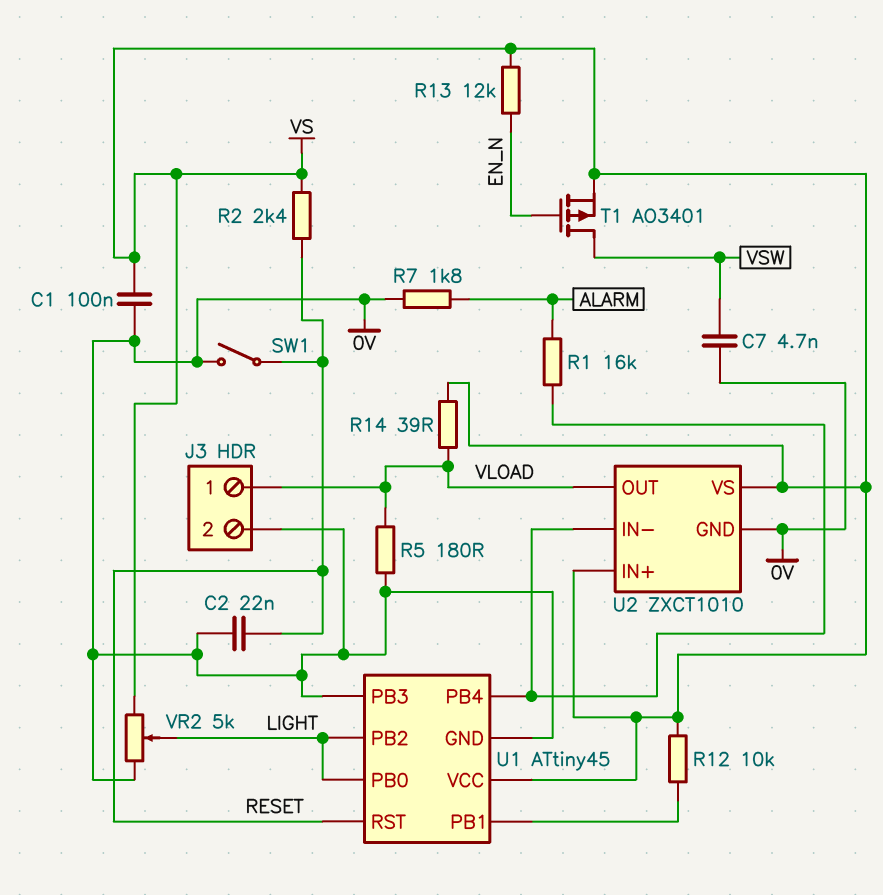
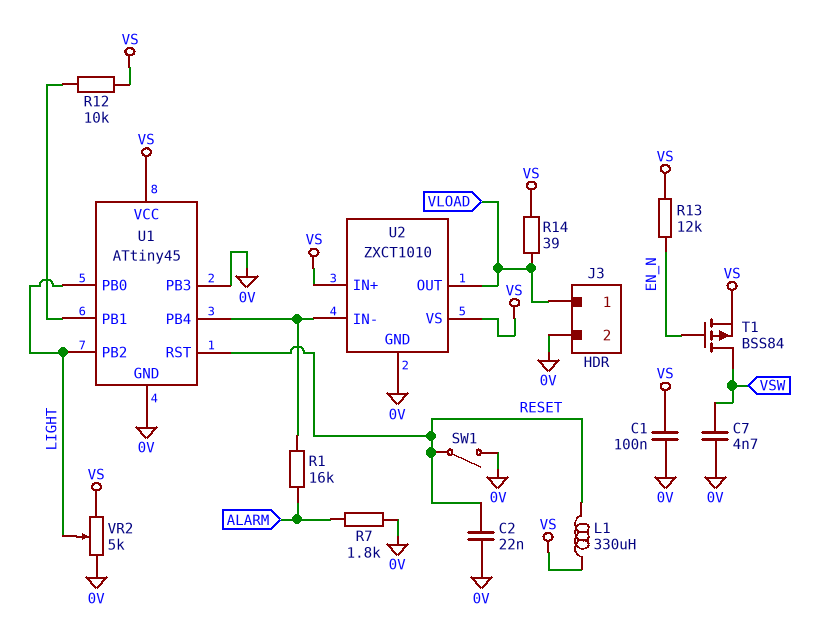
L1: none -> 330uH (RESET, VS)
R2: 2.4k (RESET, VS) -> none
R5: 180 (0V, VLOAD) -> none
T1: PMOS AO3401 (G EN_N, D VSW, S VS) -> PMOS BSS84 (G EN_N, D VSW, S VS)

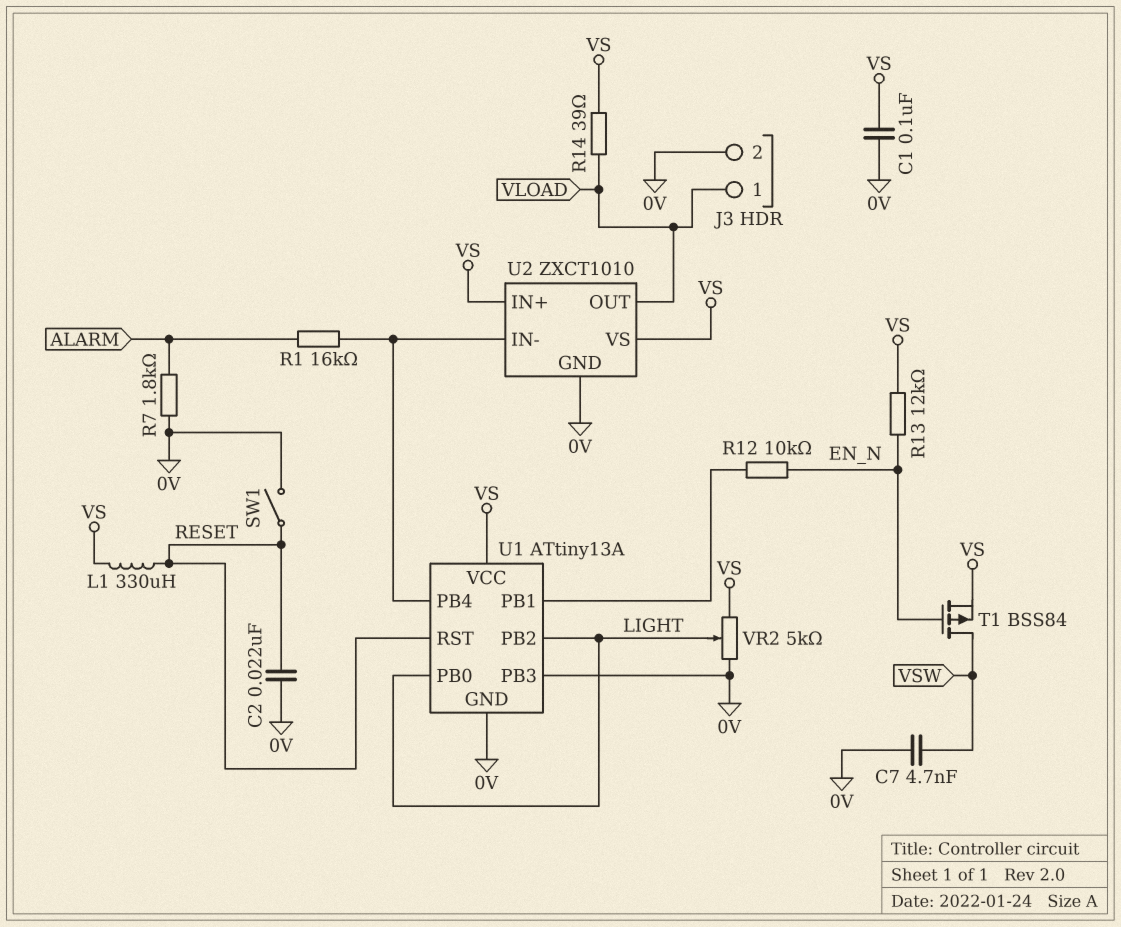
R12: 10k (U1/PB1, VS) -> 10k (EN_N, U1/PB1)
U1: ATtiny45 -> ATtiny13A

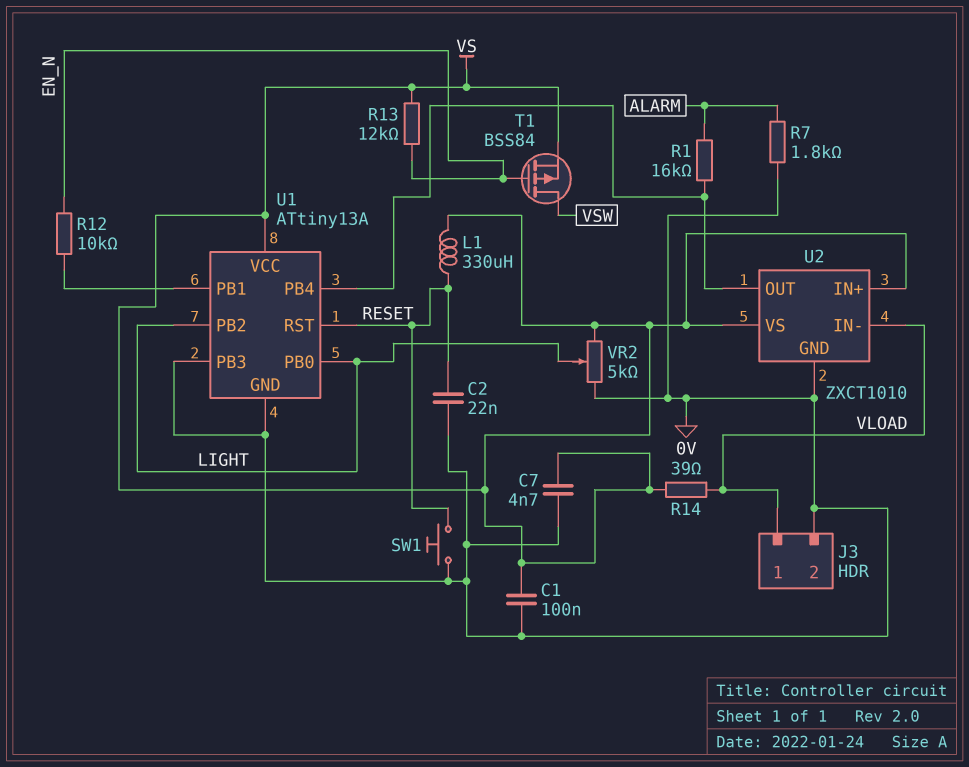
C7: 4.7nF (0V, VSW) -> 4.7nF (0V, VS)
SW1: switch (0V, RESET) -> button (0V, RESET)
U2 pin IN-: U1/PB4 -> VLOAD
U2 pin OUT: VLOAD -> U1/PB4

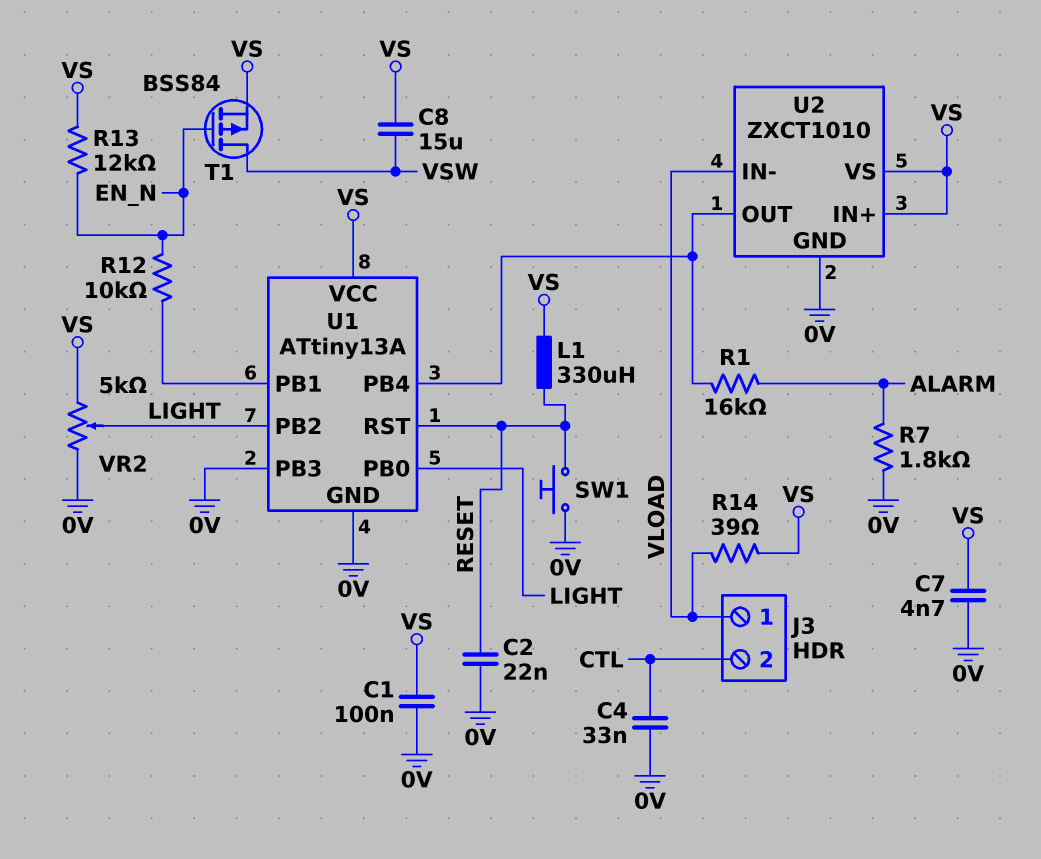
C4: none -> 33nF (0V, CTL)
C8: none -> 15uF (VS, VSW)
J3 pin 2: 0V -> CTL

